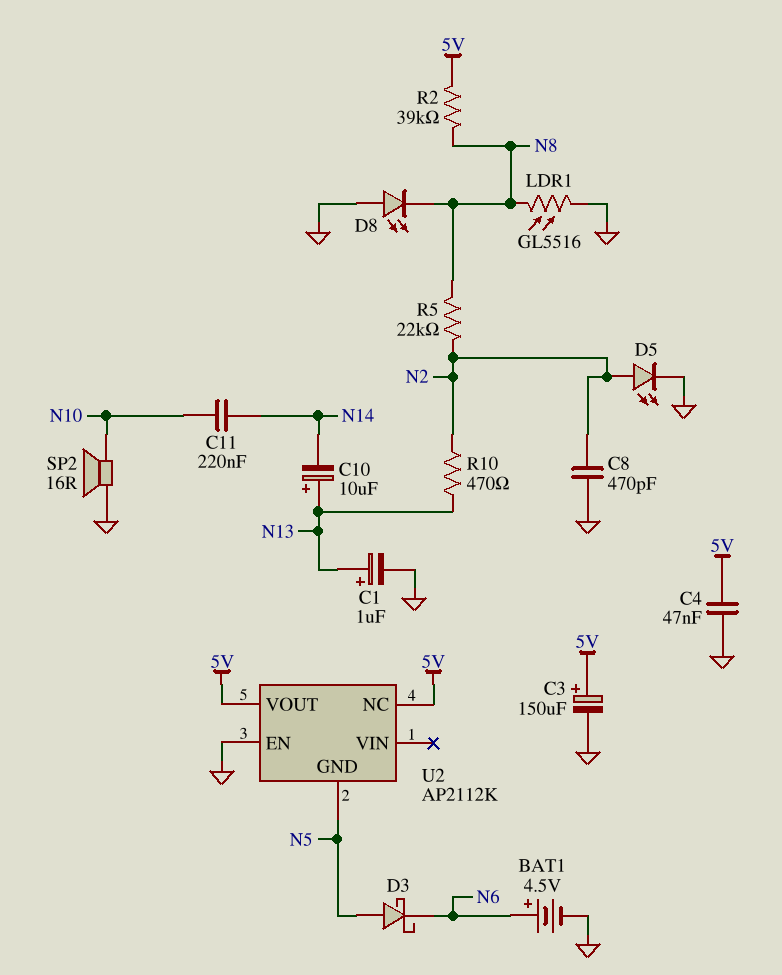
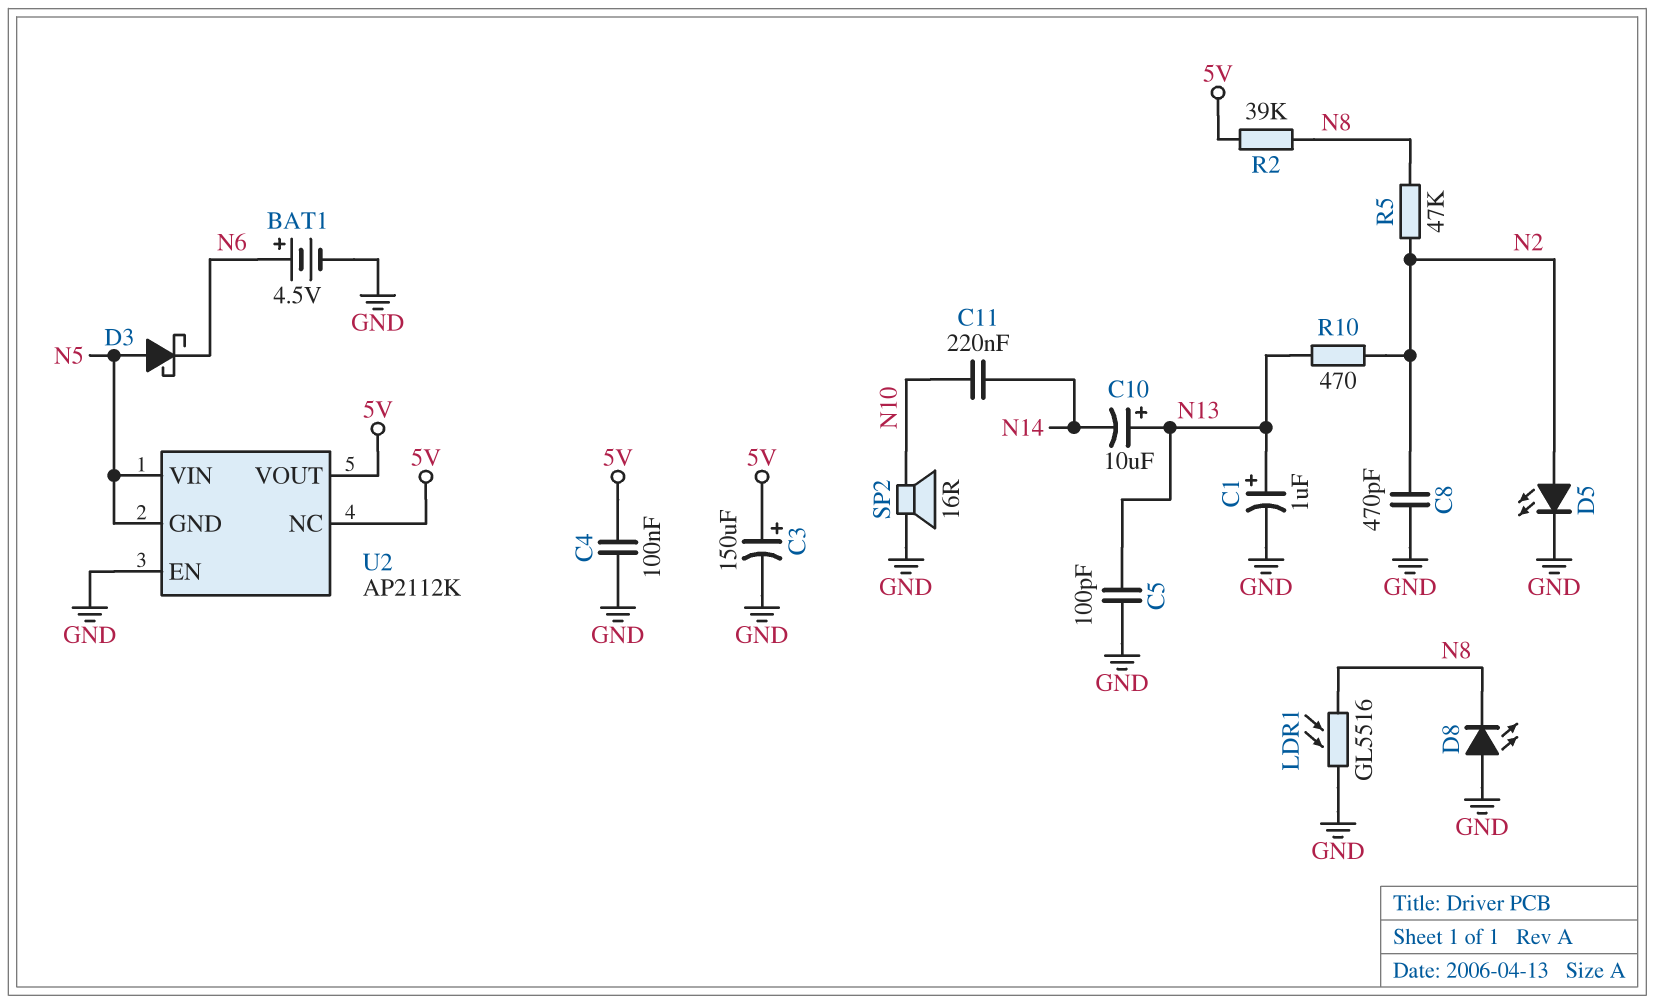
C4: 47nF (5V, GND) -> 100nF (5V, GND)
C5: none -> 100pF (GND, N13)
R5: 22k (N2, N8) -> 47k (N2, N8)
U2 pin VIN: none -> N5

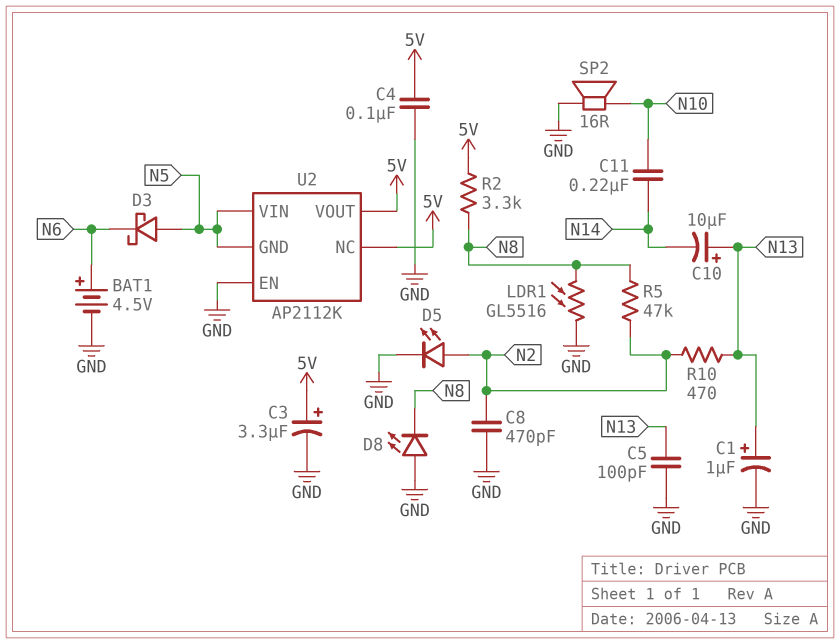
C3: 150uF (plus 5V, minus GND) -> 3.3uF (plus 5V, minus GND)
R2: 39k (5V, N8) -> 3.3k (5V, N8)

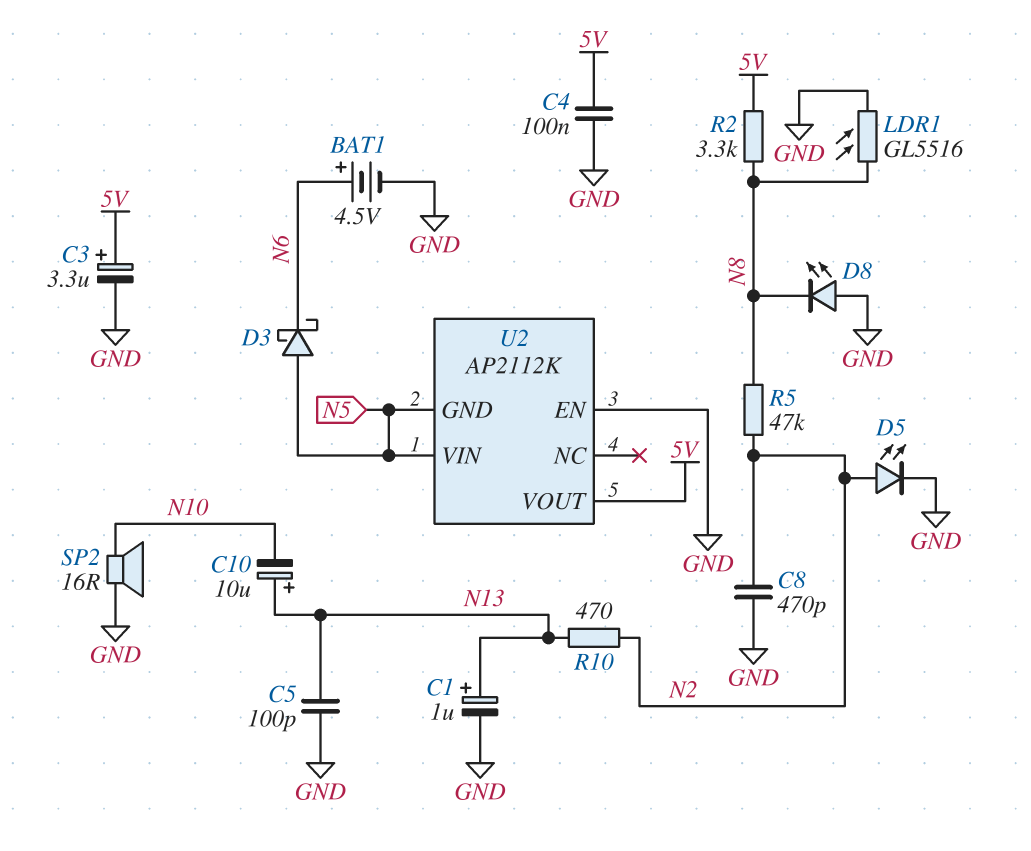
C10: 10uF (plus N13, minus N14) -> 10uF (plus N13, minus N10)
C11: 220nF (N10, N14) -> none
U2 pin NC: 5V -> none

